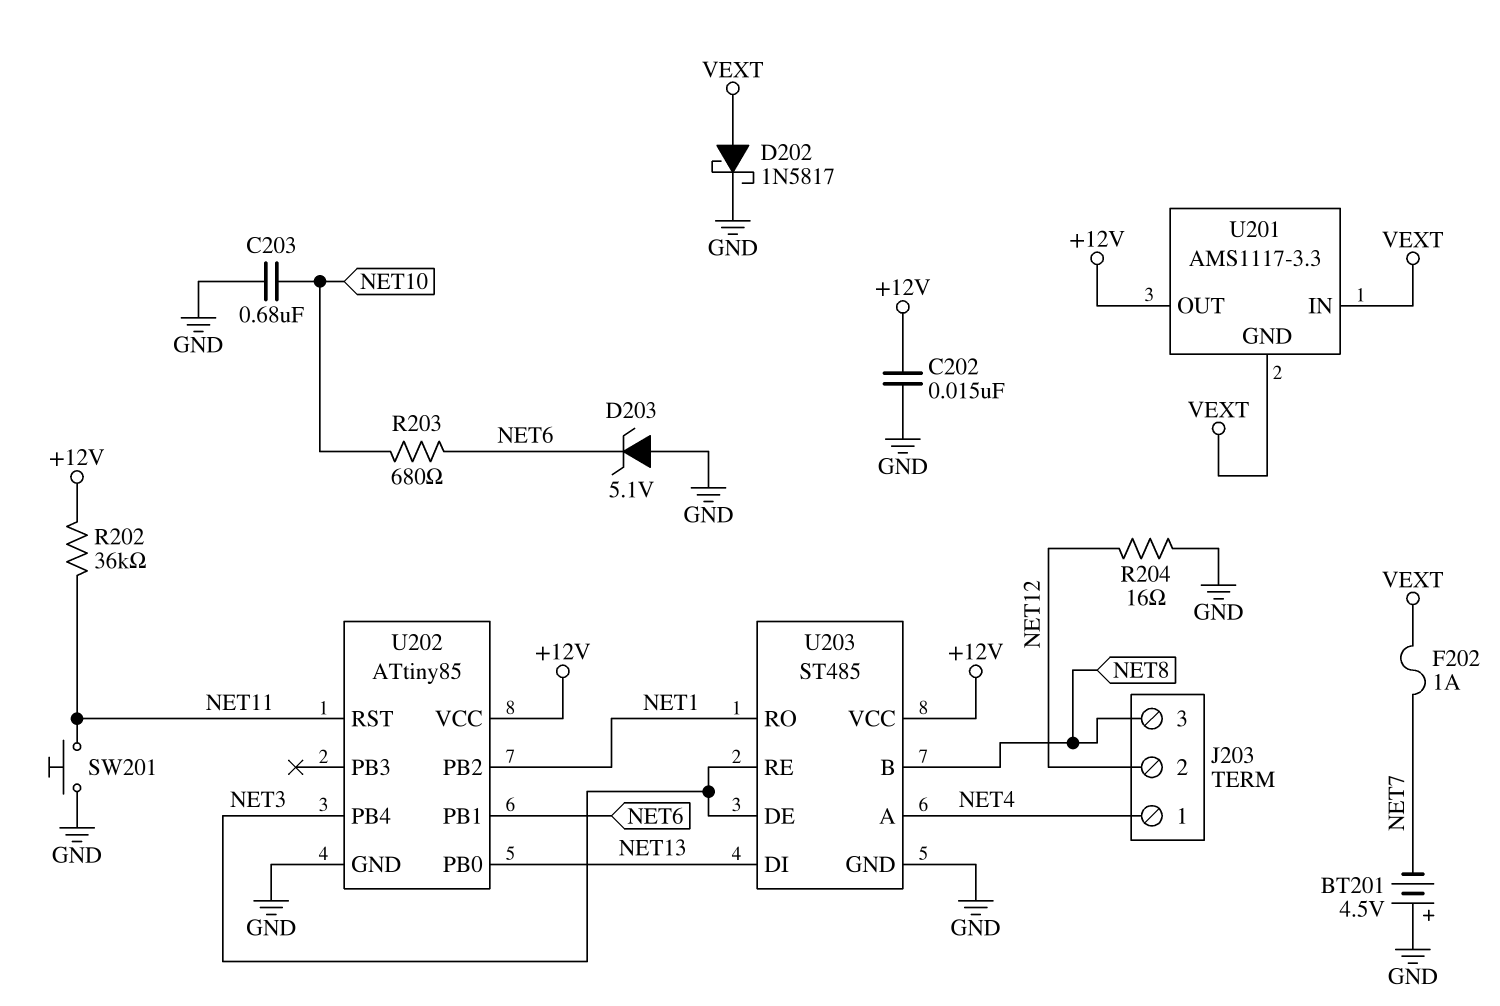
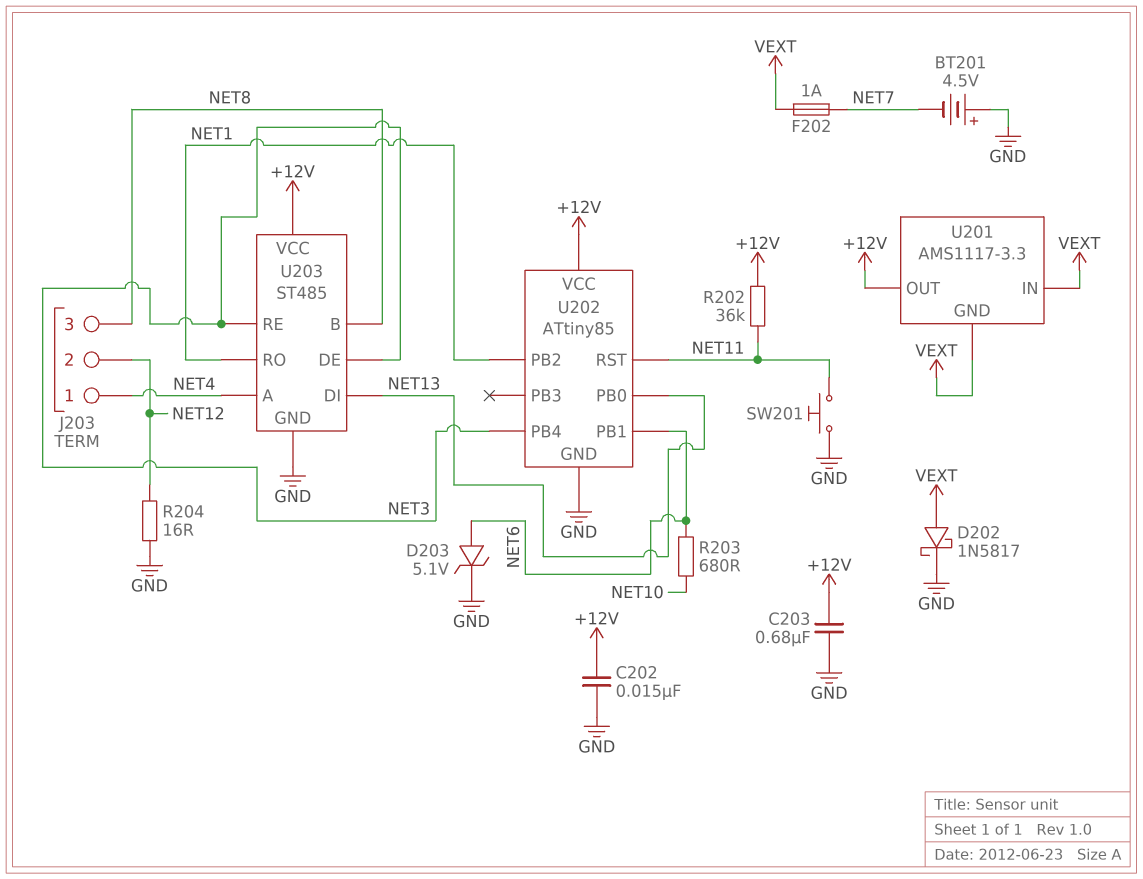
C203: 680nF (GND, NET10) -> 680nF (+12V, GND)
D203: zener 5.1V (A GND, K NET6) -> zener 5.1V (A NET6, K GND)

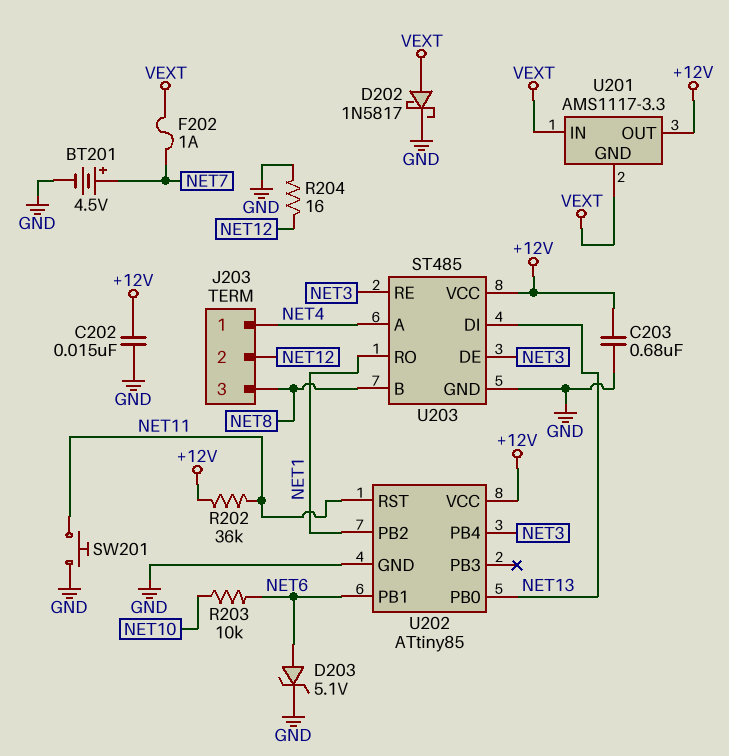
BT201: 4.5V (plus GND, minus NET7) -> 4.5V (plus NET7, minus GND)
R203: 680 (NET6, NET10) -> 10k (NET6, NET10)

